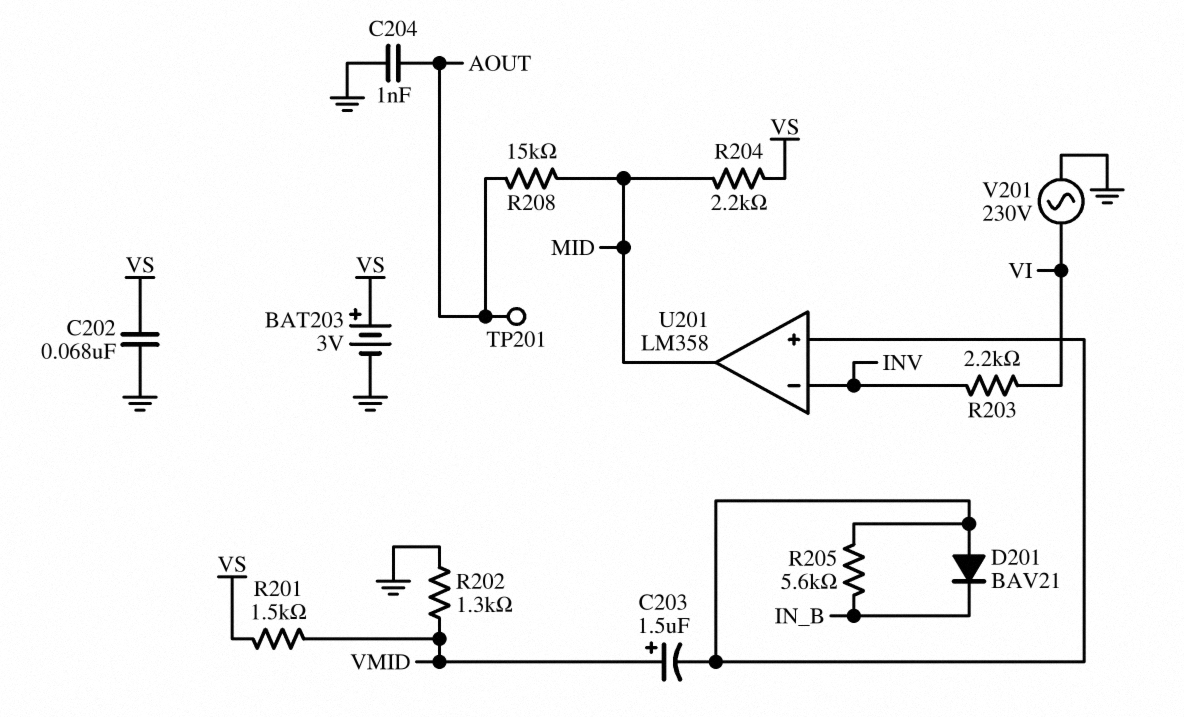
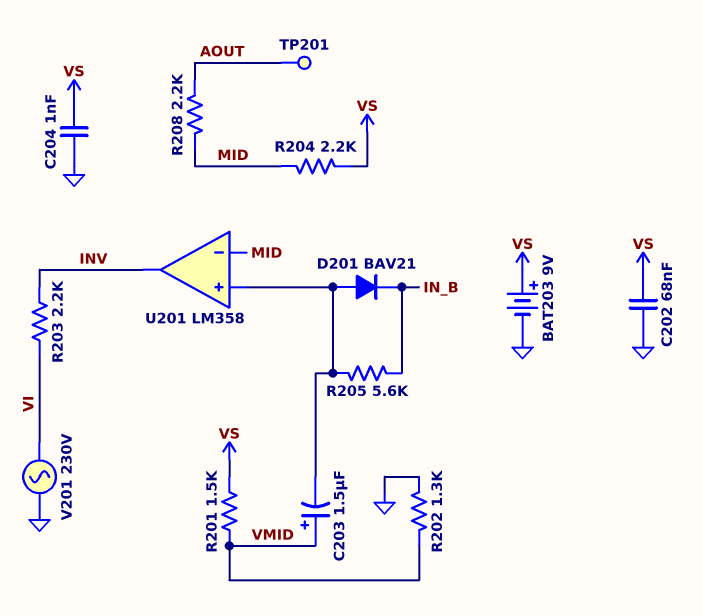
BAT203: 3V (plus VS, minus GND) -> 9V (plus VS, minus GND)
C204: 1nF (AOUT, GND) -> 1nF (GND, VS)
R208: 15k (AOUT, MID) -> 2.2k (AOUT, MID)
U201 pin in-: INV -> MID
U201 pin out: MID -> INV

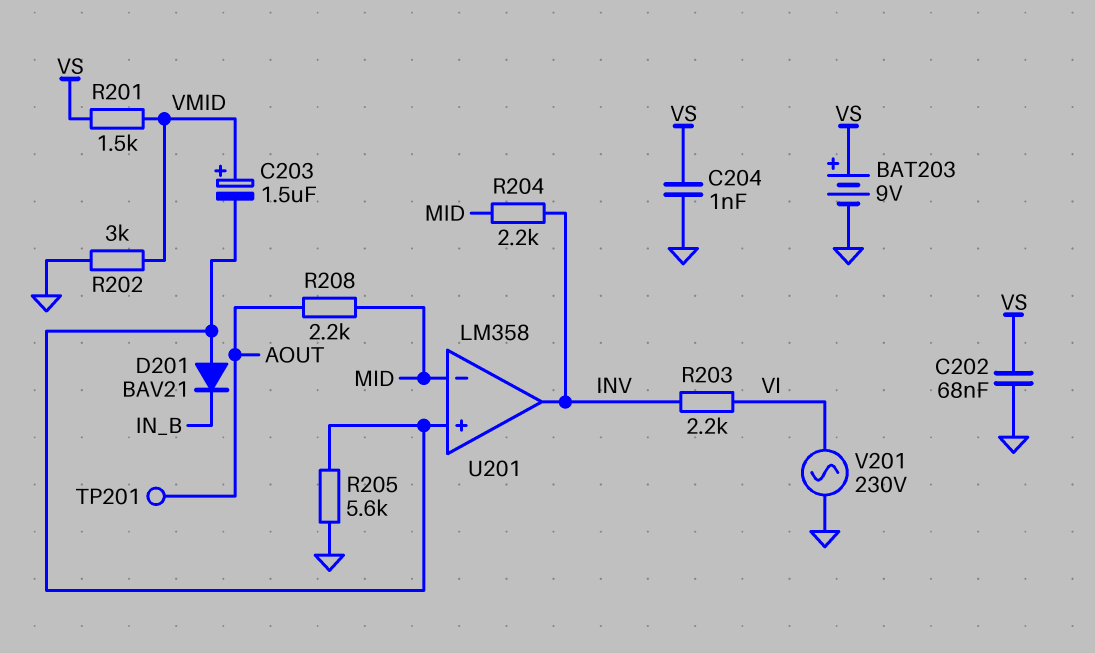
R202: 1.3k (GND, VMID) -> 3k (GND, VMID)
R204: 2.2k (MID, VS) -> 2.2k (INV, MID)
R205: 5.6k (IN_B, U201/in+) -> 5.6k (GND, U201/in+)

